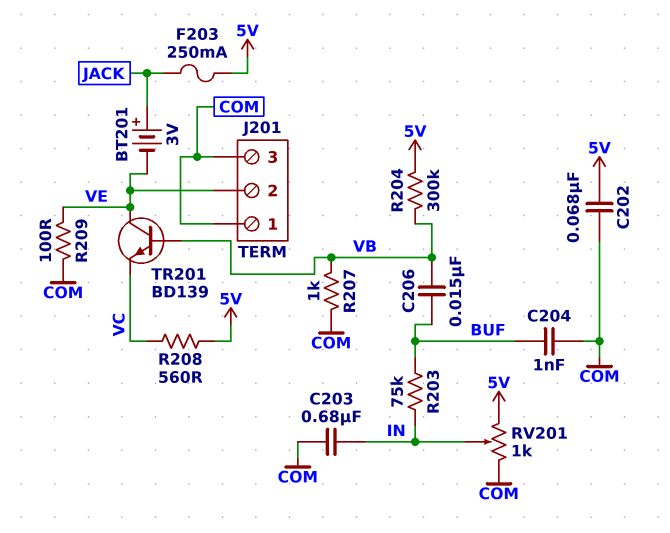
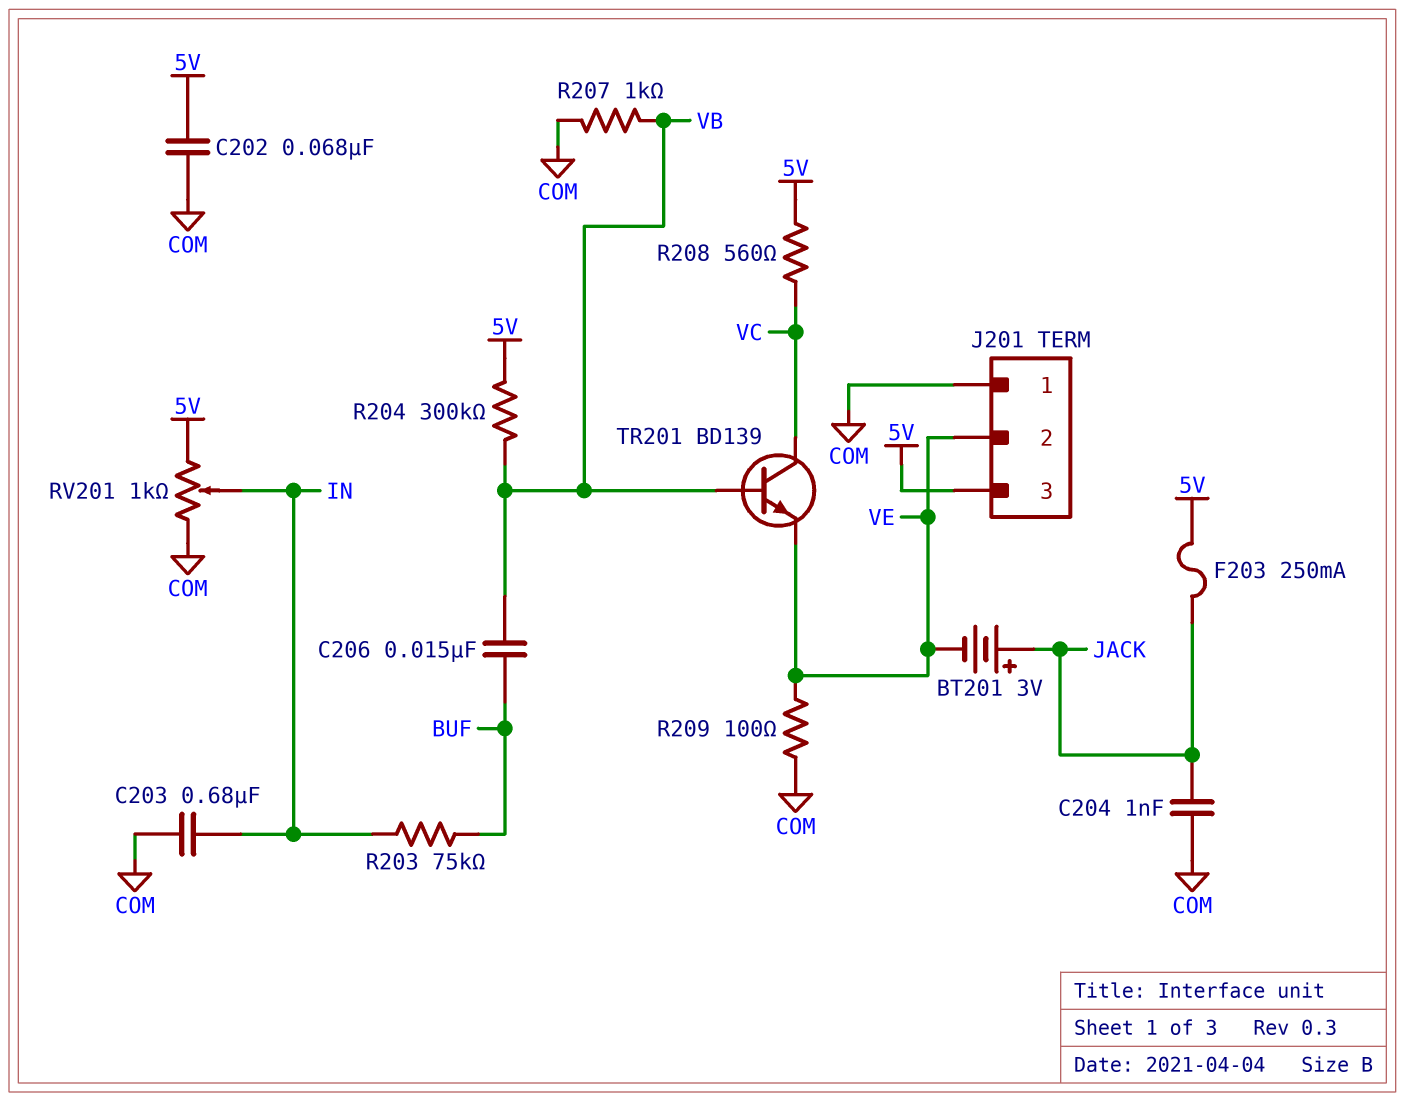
C204: 1nF (BUF, COM) -> 1nF (COM, JACK)
J201 pin 3: COM -> 5V
TR201: NPN BD139 (B VB, C VE, E VC) -> NPN BD139 (B VB, C VC, E VE)

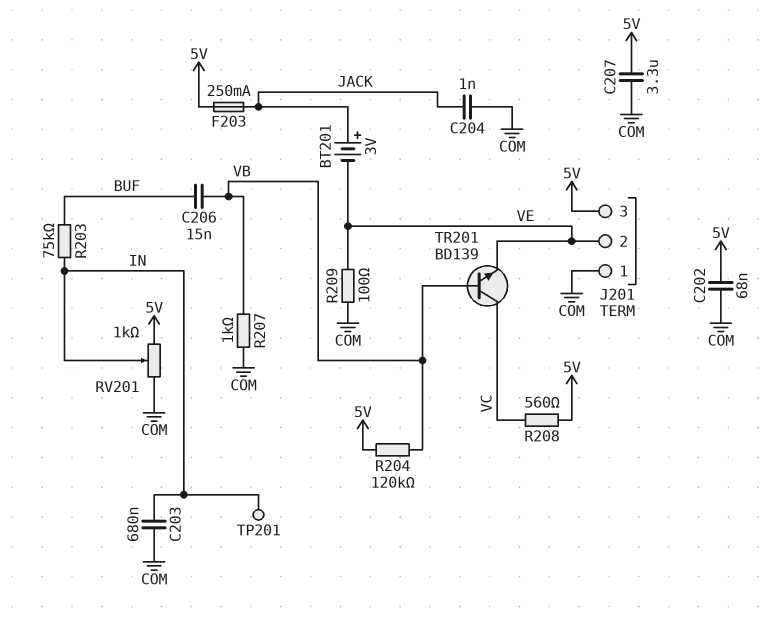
C207: none -> 3.3uF (5V, COM)
R204: 300k (5V, VB) -> 120k (5V, VB)
TP201: none -> test point (IN)

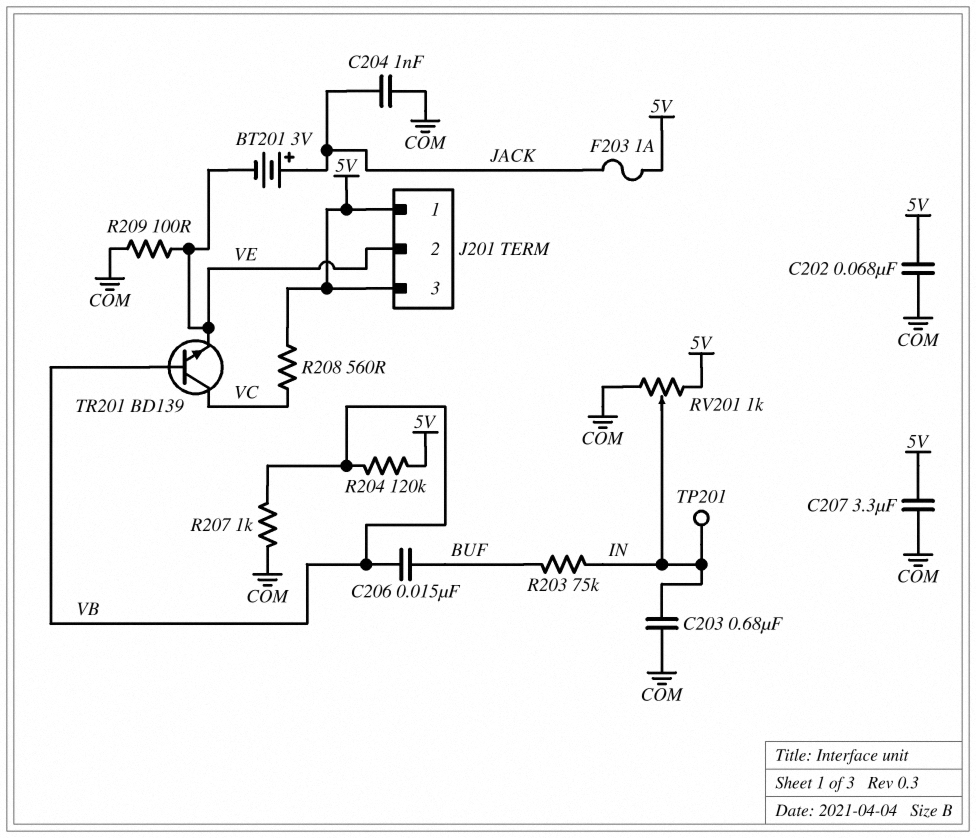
F203: 250mA (5V, JACK) -> 1A (5V, JACK)
J201 pin 1: COM -> 5V

